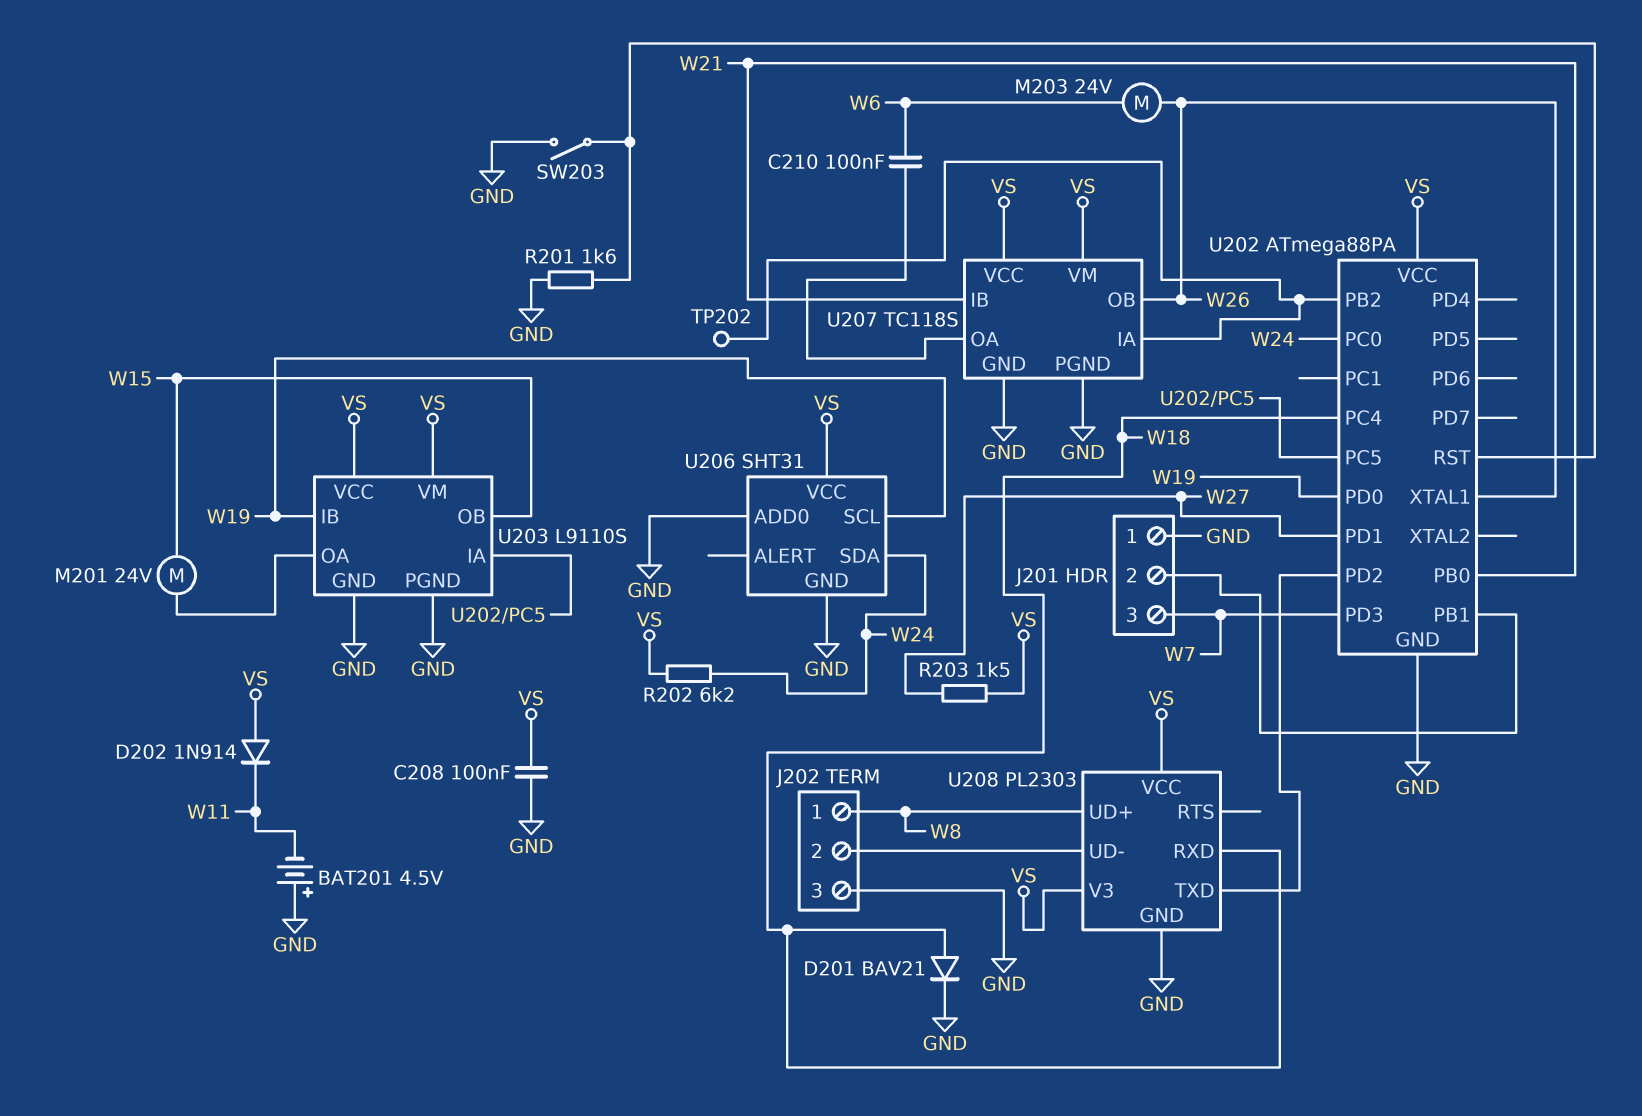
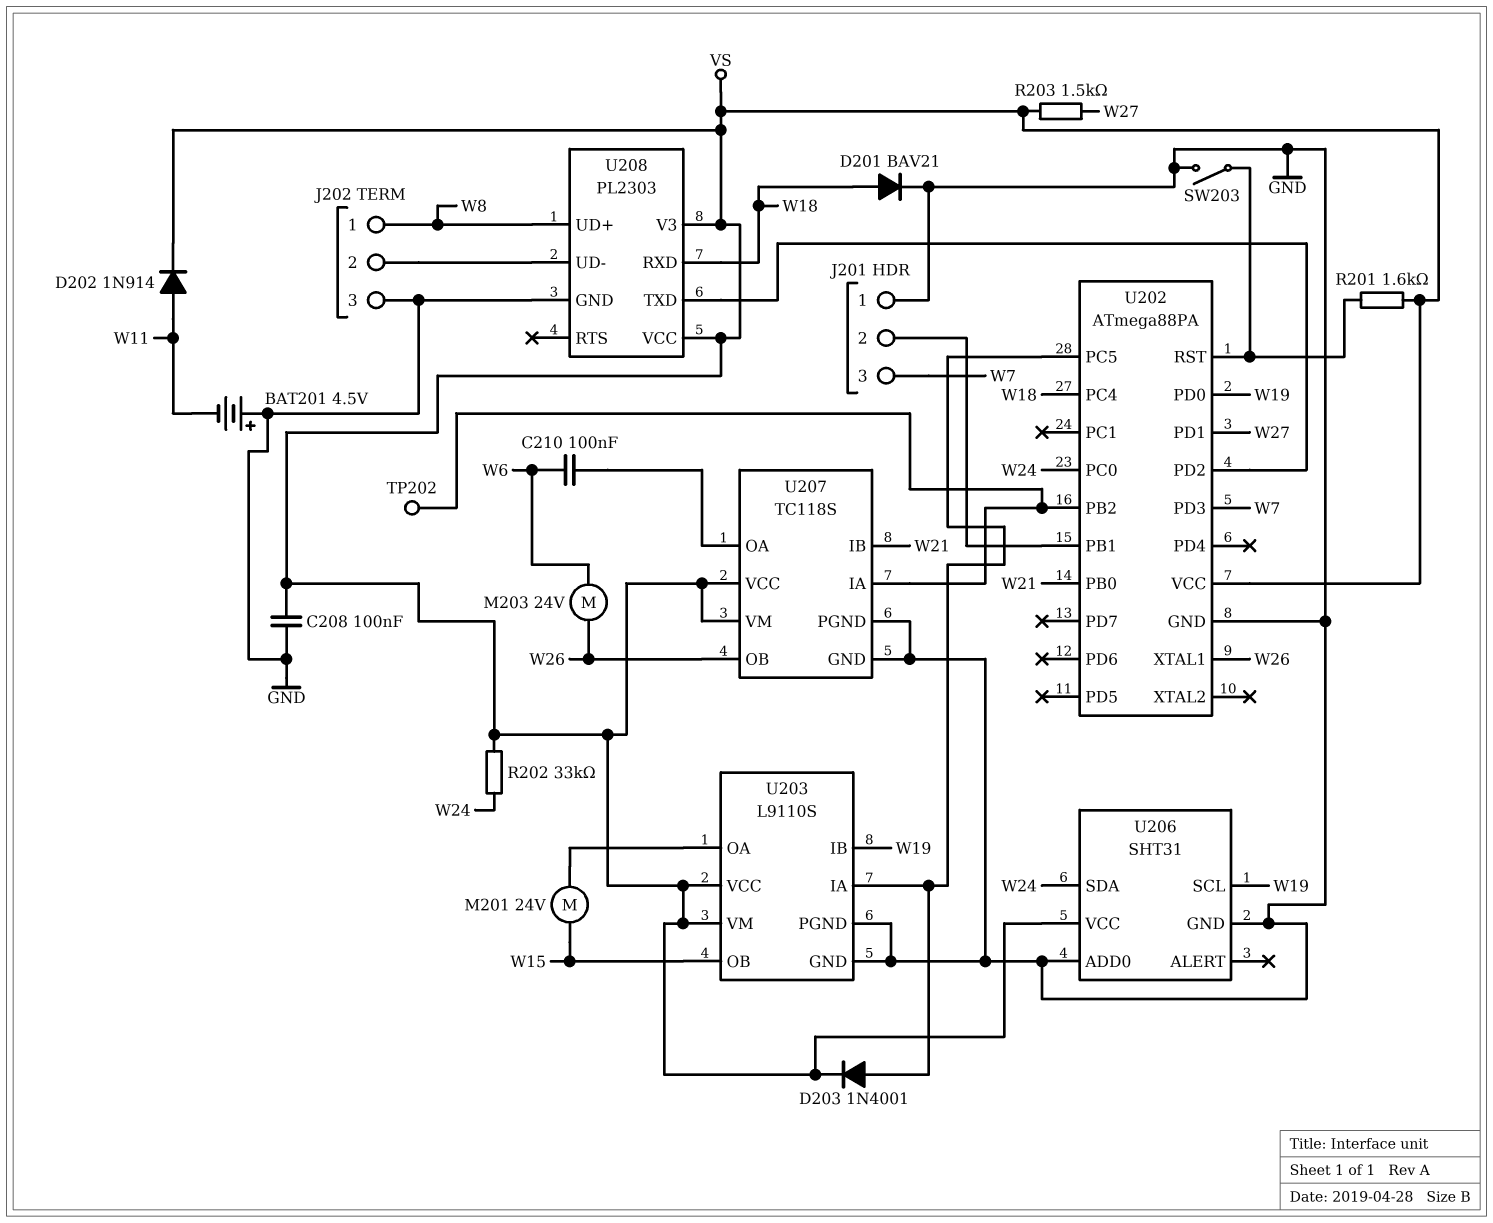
D202: diode 1N914 (A VS, K W11) -> diode 1N914 (A W11, K VS)
D203: none -> diode 1N4001 (A U202/PC5, K VS)
R201: 1.6k (GND, U202/RST) -> 1.6k (U202/RST, VS)
R202: 6.2k (VS, W24) -> 33k (VS, W24)

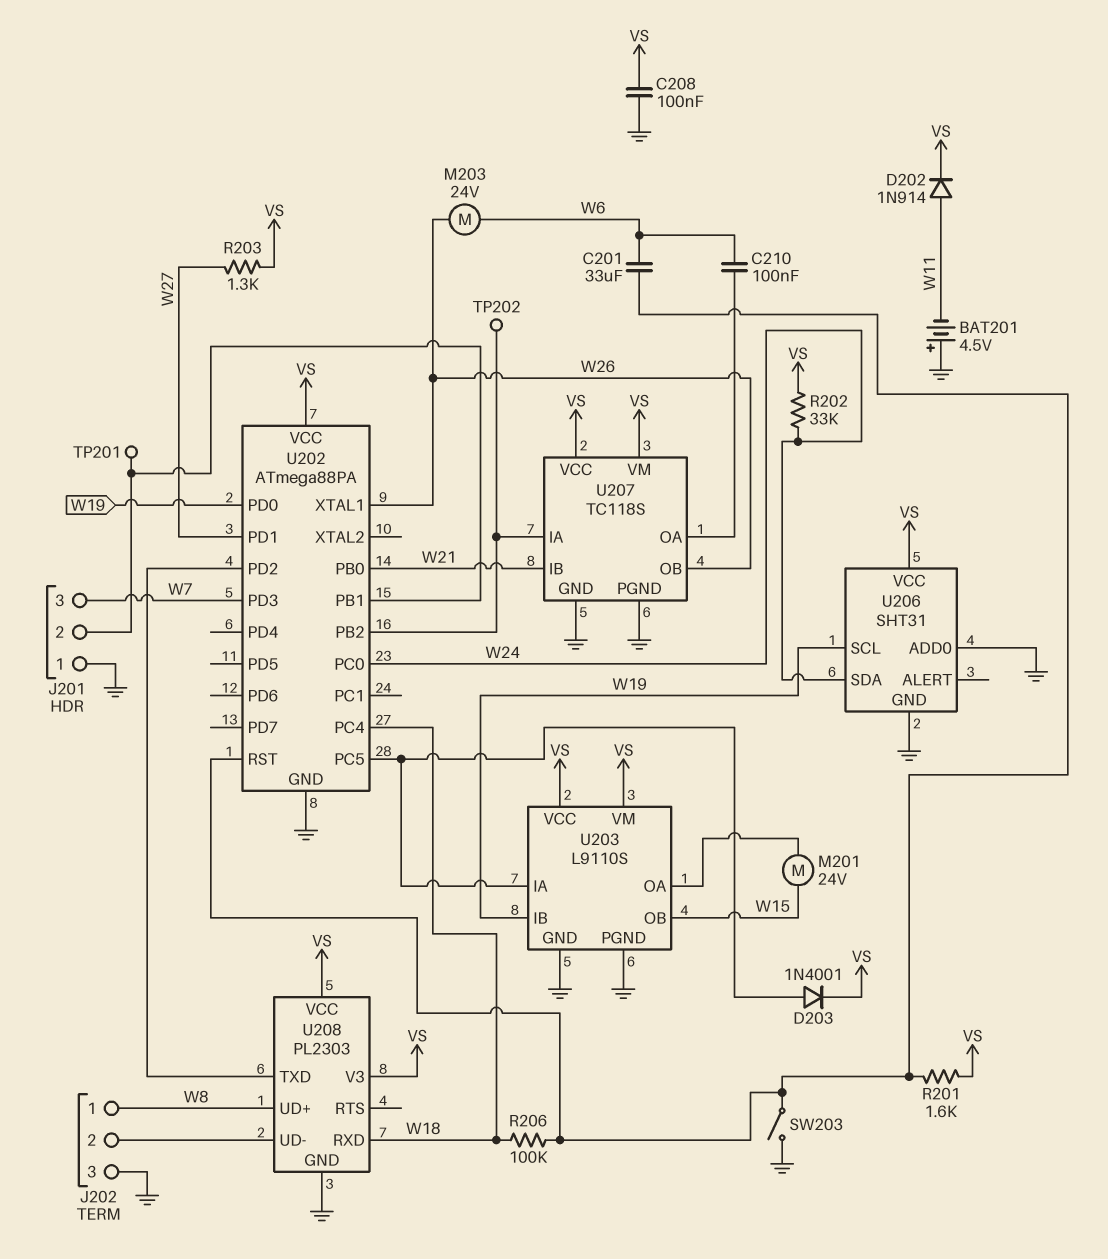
C201: none -> 33uF (U202/RST, W6)
D201: diode BAV21 (A W18, K GND) -> none
R203: 1.5k (VS, W27) -> 1.3k (VS, W27)
R206: none -> 100k (U202/RST, W18)
TP201: none -> test point (J201/2)

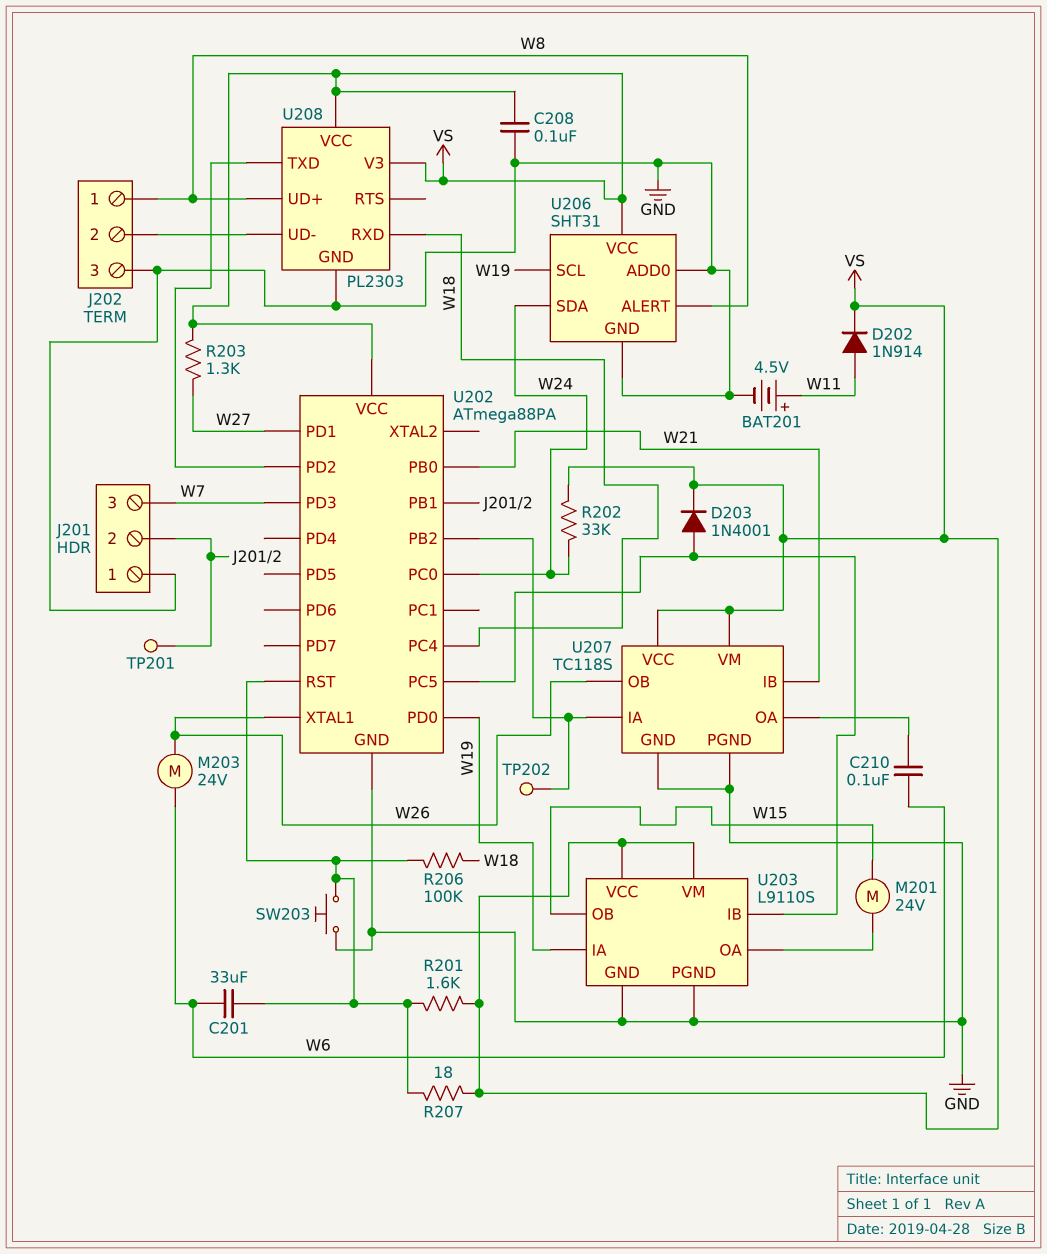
BAT201: 4.5V (plus GND, minus W11) -> 4.5V (plus W11, minus GND)
R207: none -> 18 (U202/RST, VS)
SW203: switch (GND, U202/RST) -> button (GND, U202/RST)
U203 pin IA: U202/PC5 -> W19
U203 pin IB: W19 -> U202/PC5
U206 pin ALERT: none -> W8

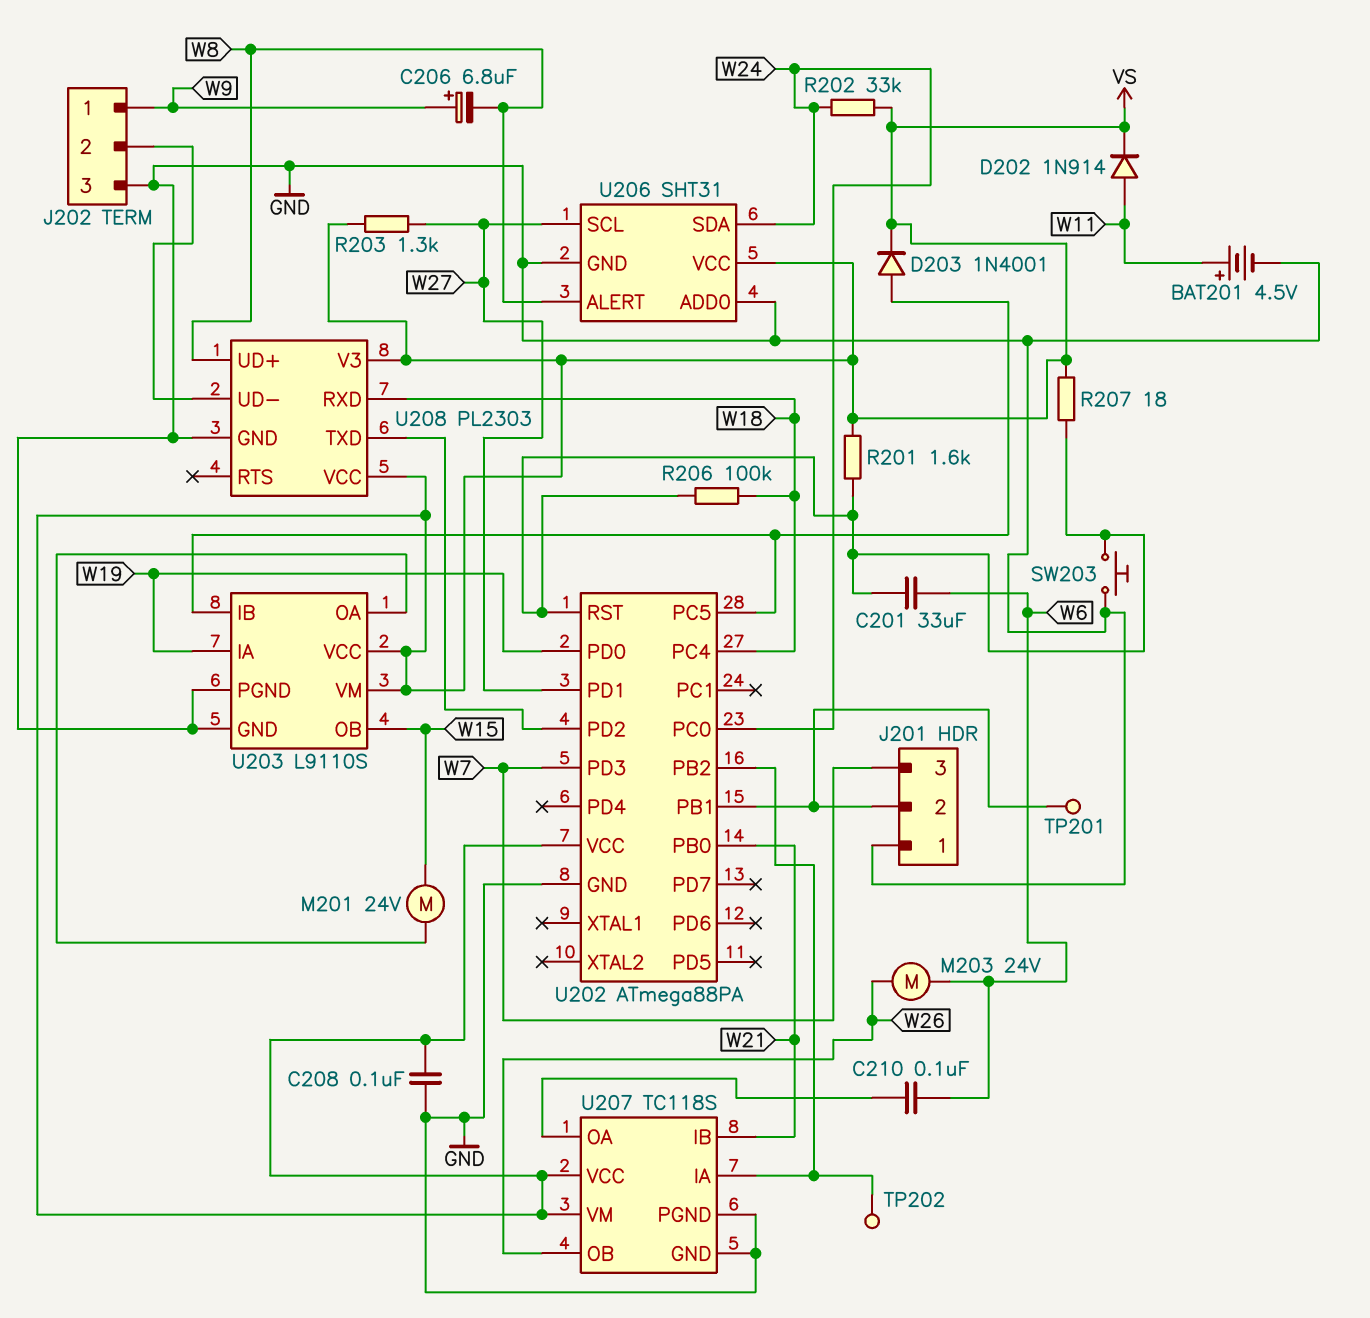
C206: none -> 6.8uF (plus W9, minus W8)
J202 pin 1: W8 -> W9
U202 pin XTAL1: W26 -> none
U206 pin SCL: W19 -> W27

